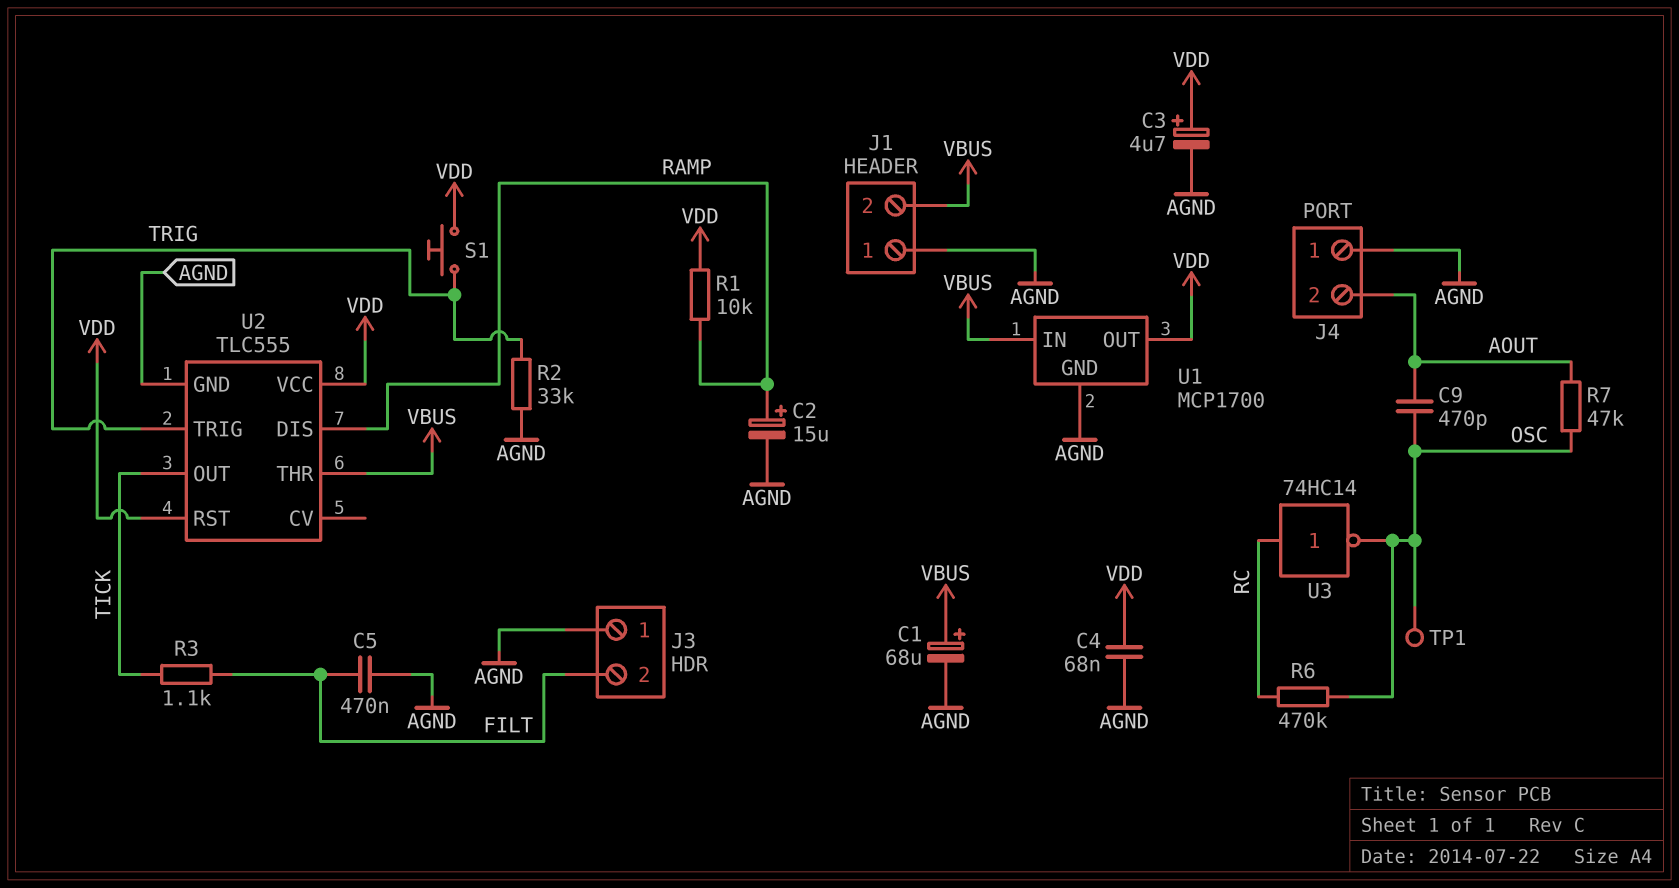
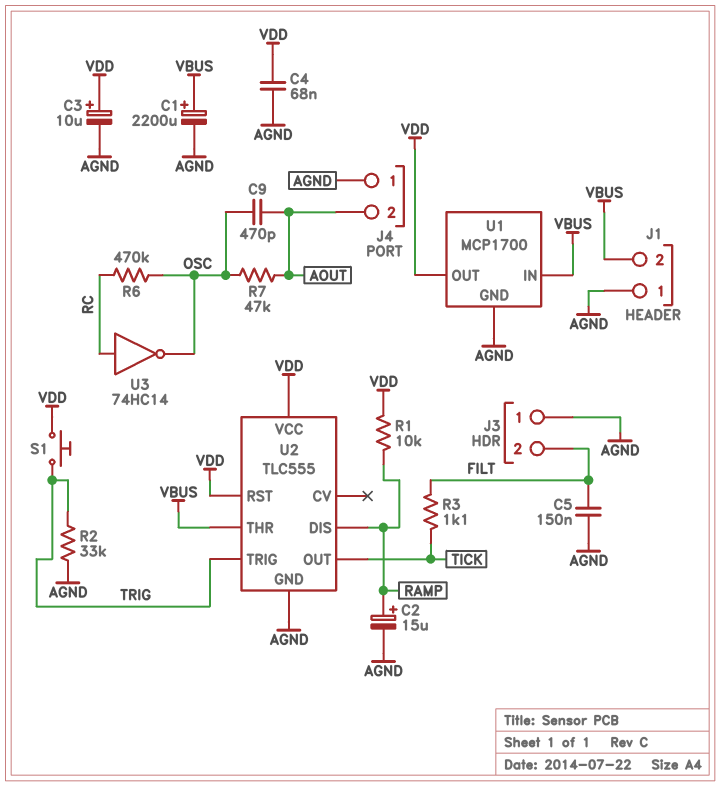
C1: 68uF (plus VBUS, minus AGND) -> 2200uF (plus VBUS, minus AGND)
C3: 4.7uF (plus VDD, minus AGND) -> 10uF (plus VDD, minus AGND)
C5: 470nF (AGND, FILT) -> 150nF (AGND, FILT)
TP1: test point (OSC) -> none

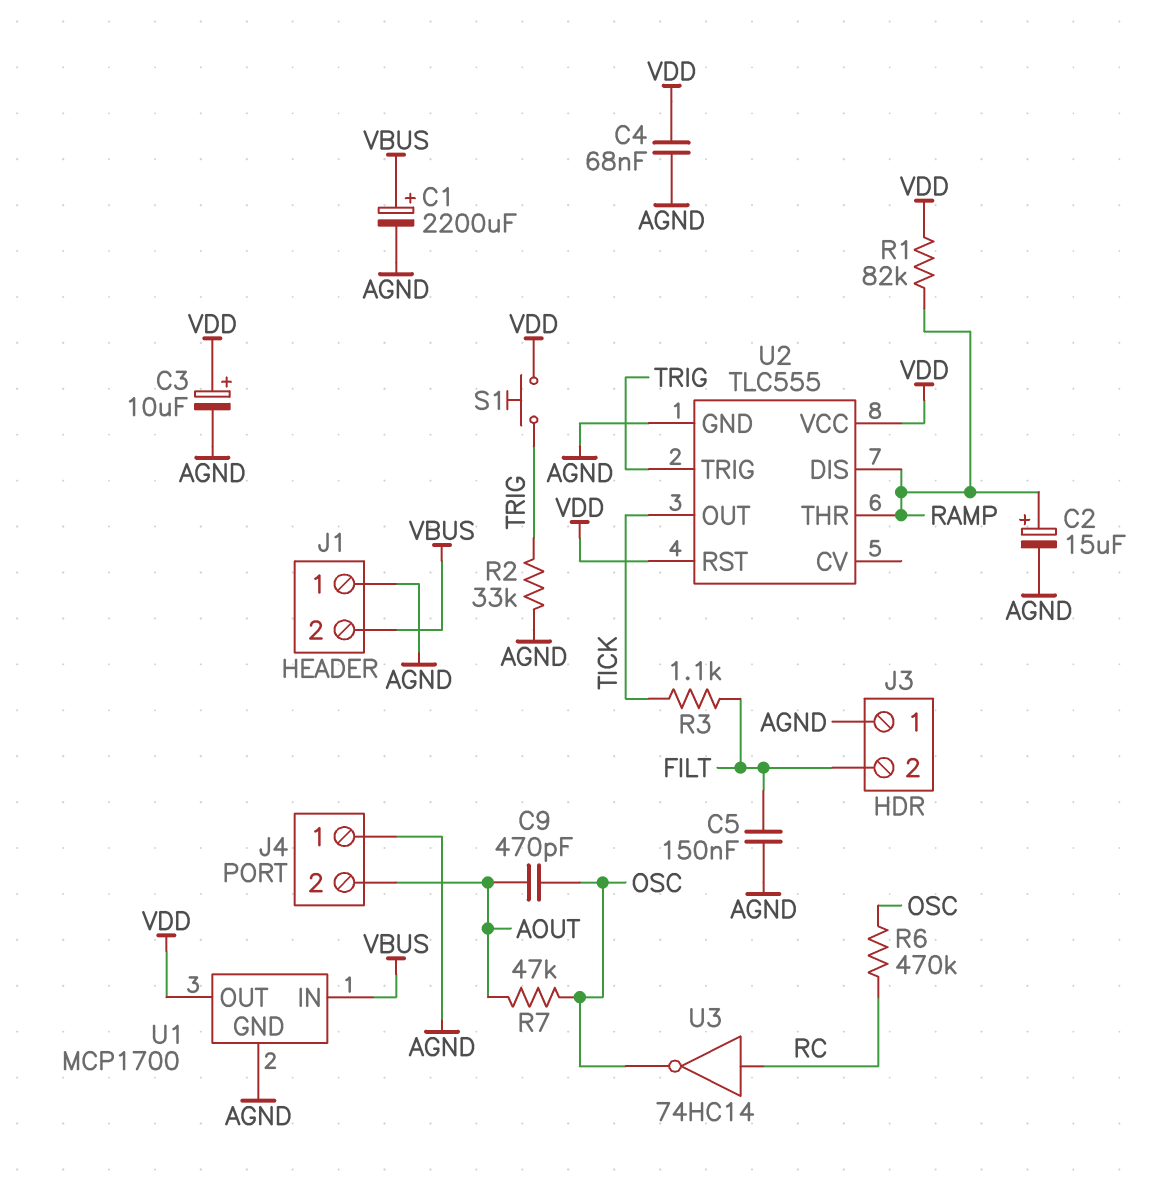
R1: 10k (RAMP, VDD) -> 82k (RAMP, VDD)
U2 pin THR: VBUS -> RAMP

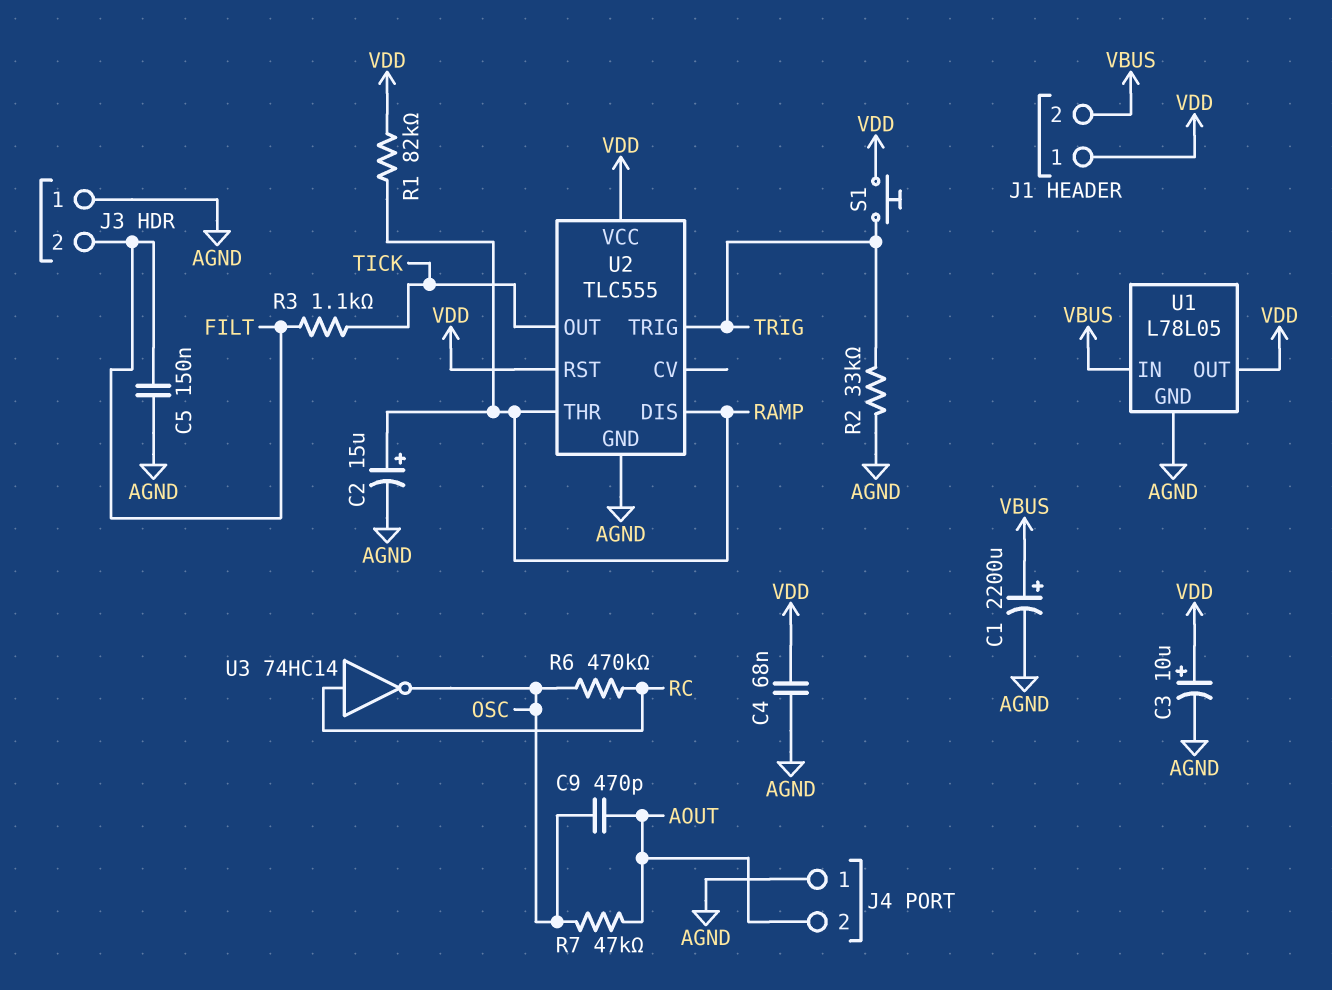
J1 pin 1: AGND -> VDD
U1: MCP1700 -> L78L05

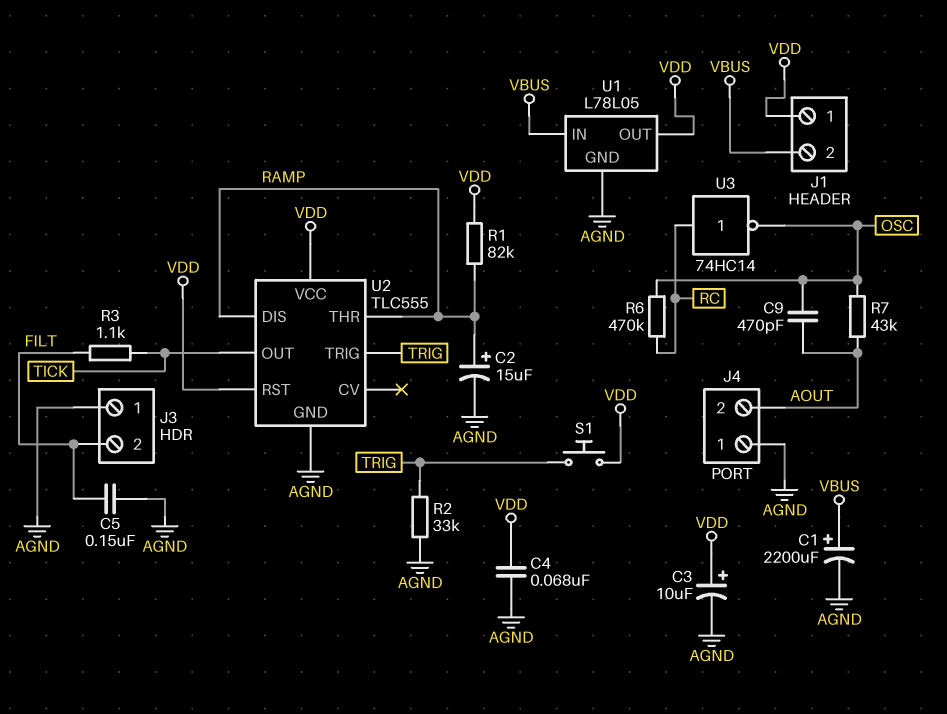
R7: 47k (AOUT, OSC) -> 43k (AOUT, OSC)

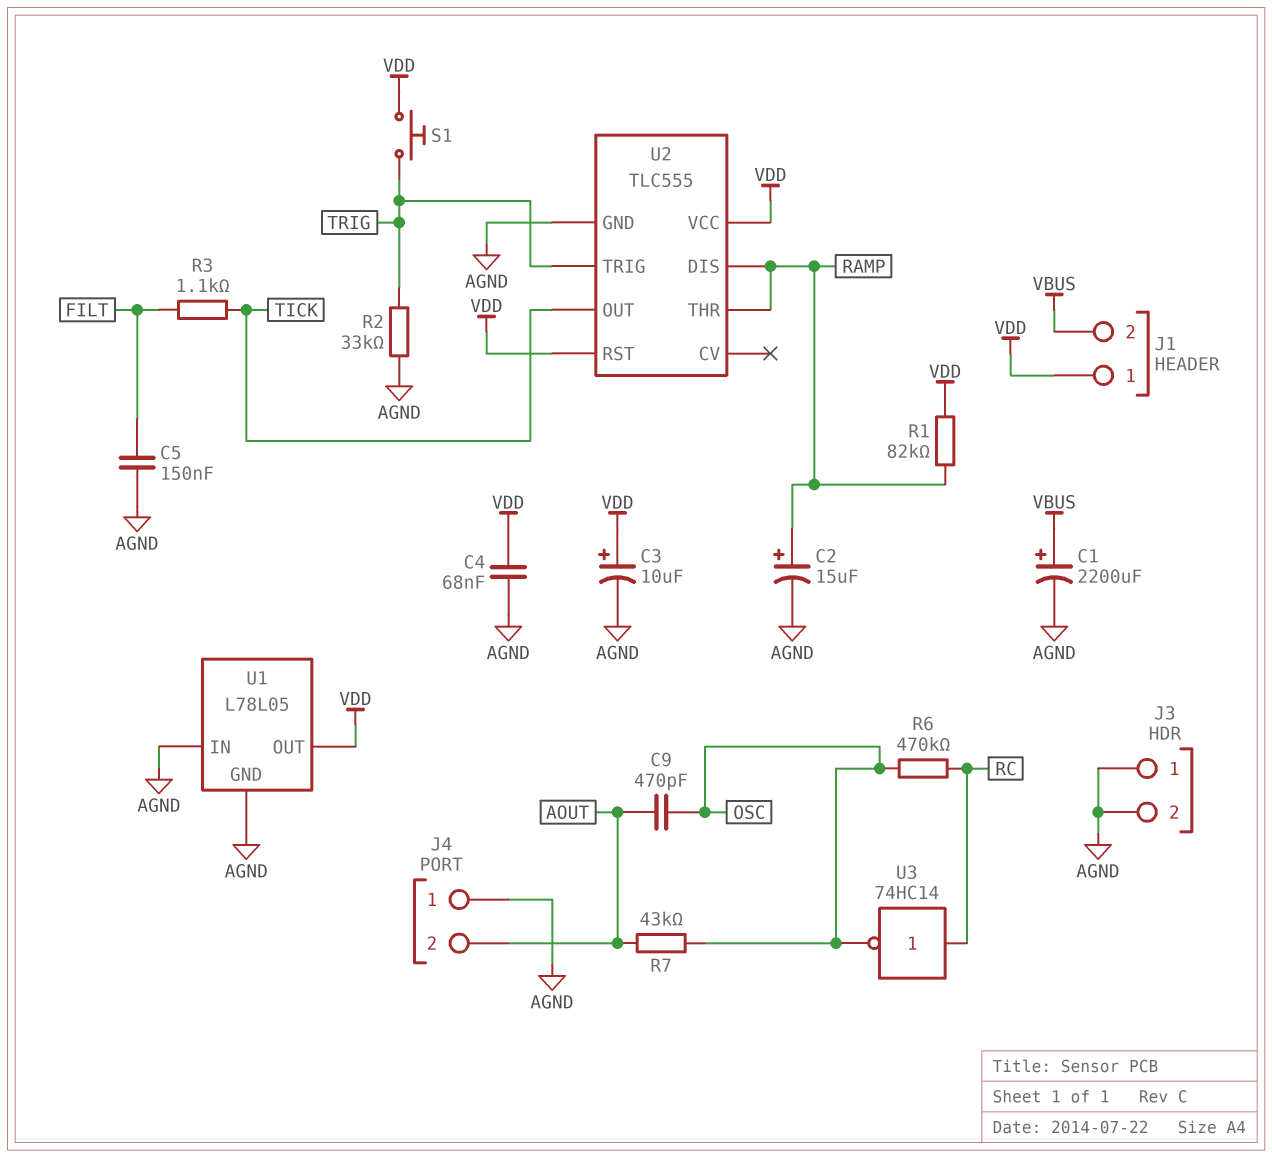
J3 pin 2: FILT -> AGND
U1 pin IN: VBUS -> AGND

